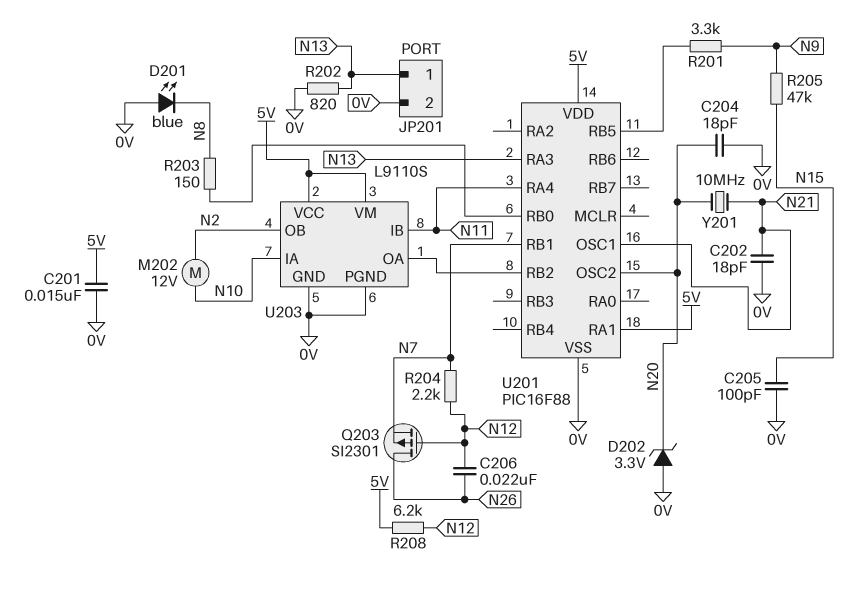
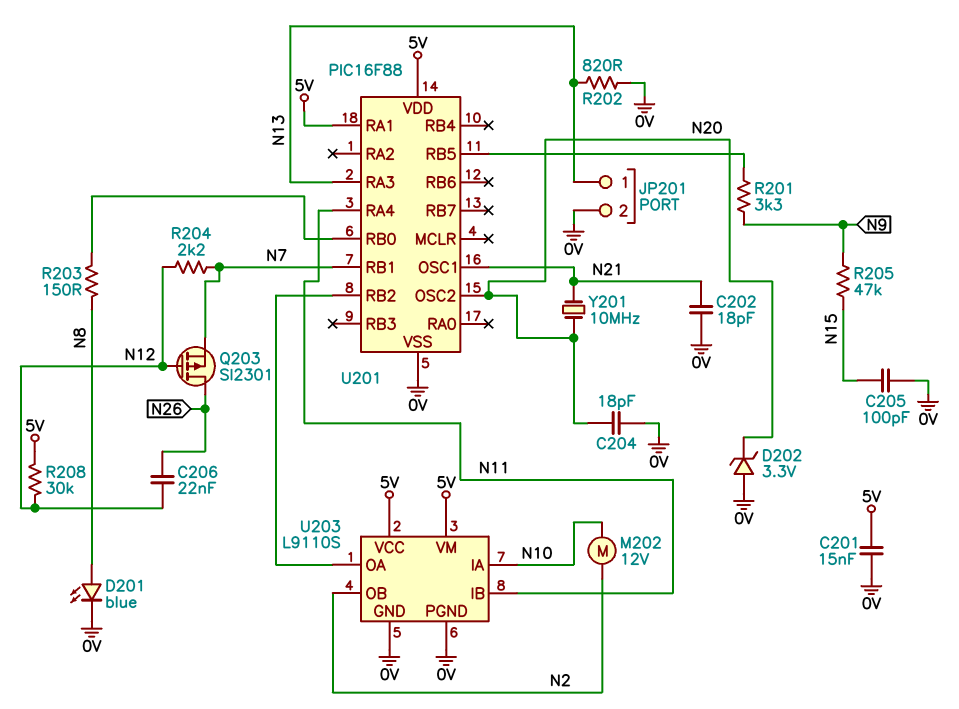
D201: LED blue (A 0V, K N8) -> LED blue (A N8, K 0V)
R208: 6.2k (5V, N12) -> 30k (5V, N12)

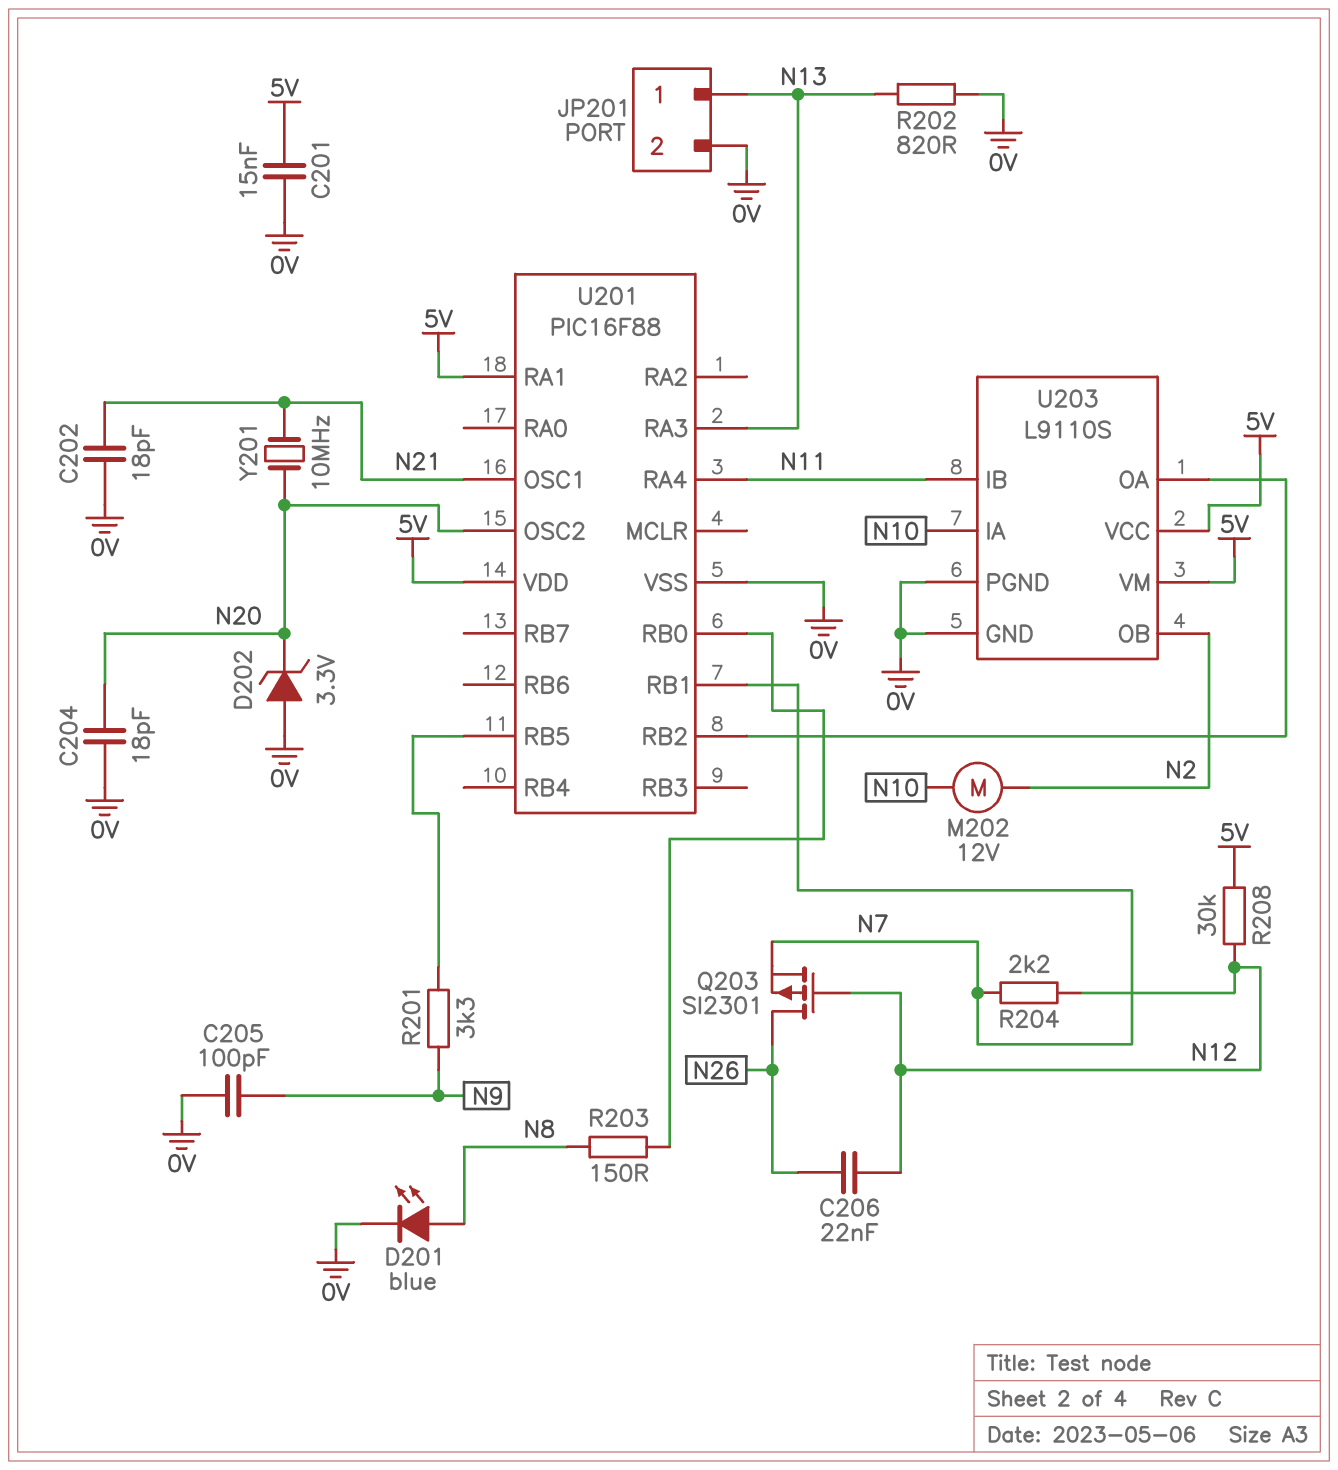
C205: 100pF (0V, N15) -> 100pF (0V, N9)
R205: 47k (N9, N15) -> none

